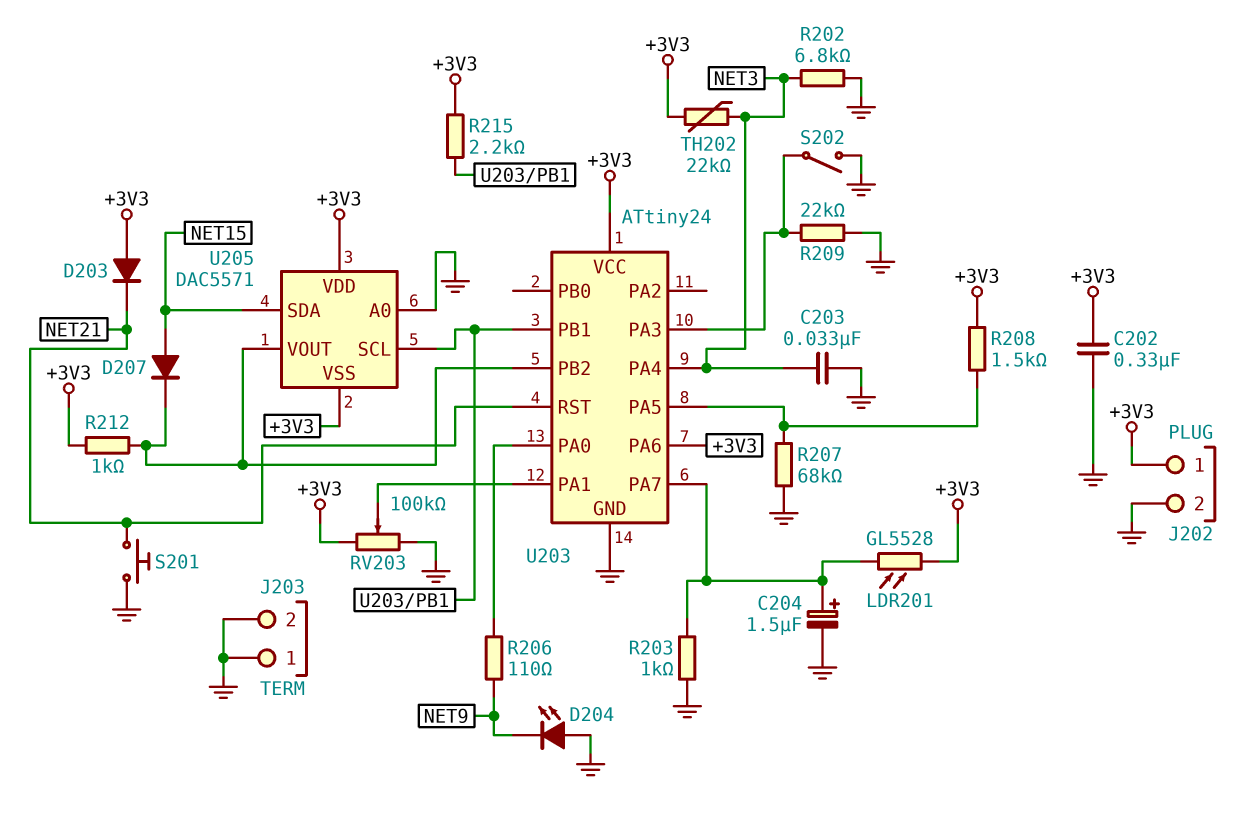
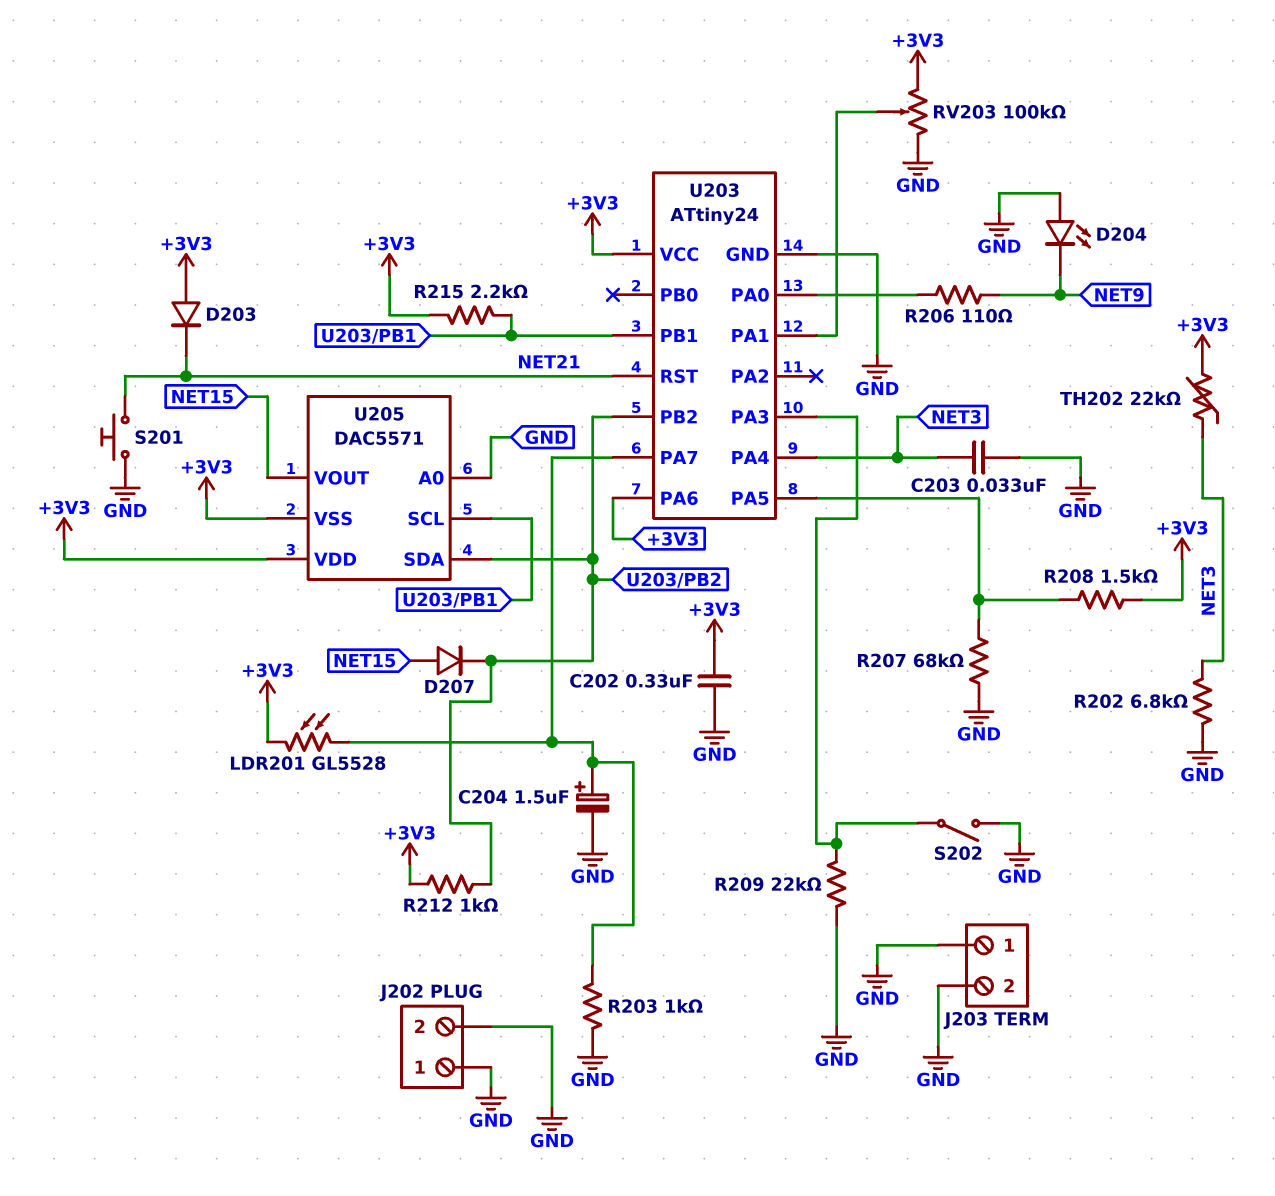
J202 pin 1: +3V3 -> GND
U205 pin SDA: NET15 -> U203/PB2
U205 pin VOUT: U203/PB2 -> NET15

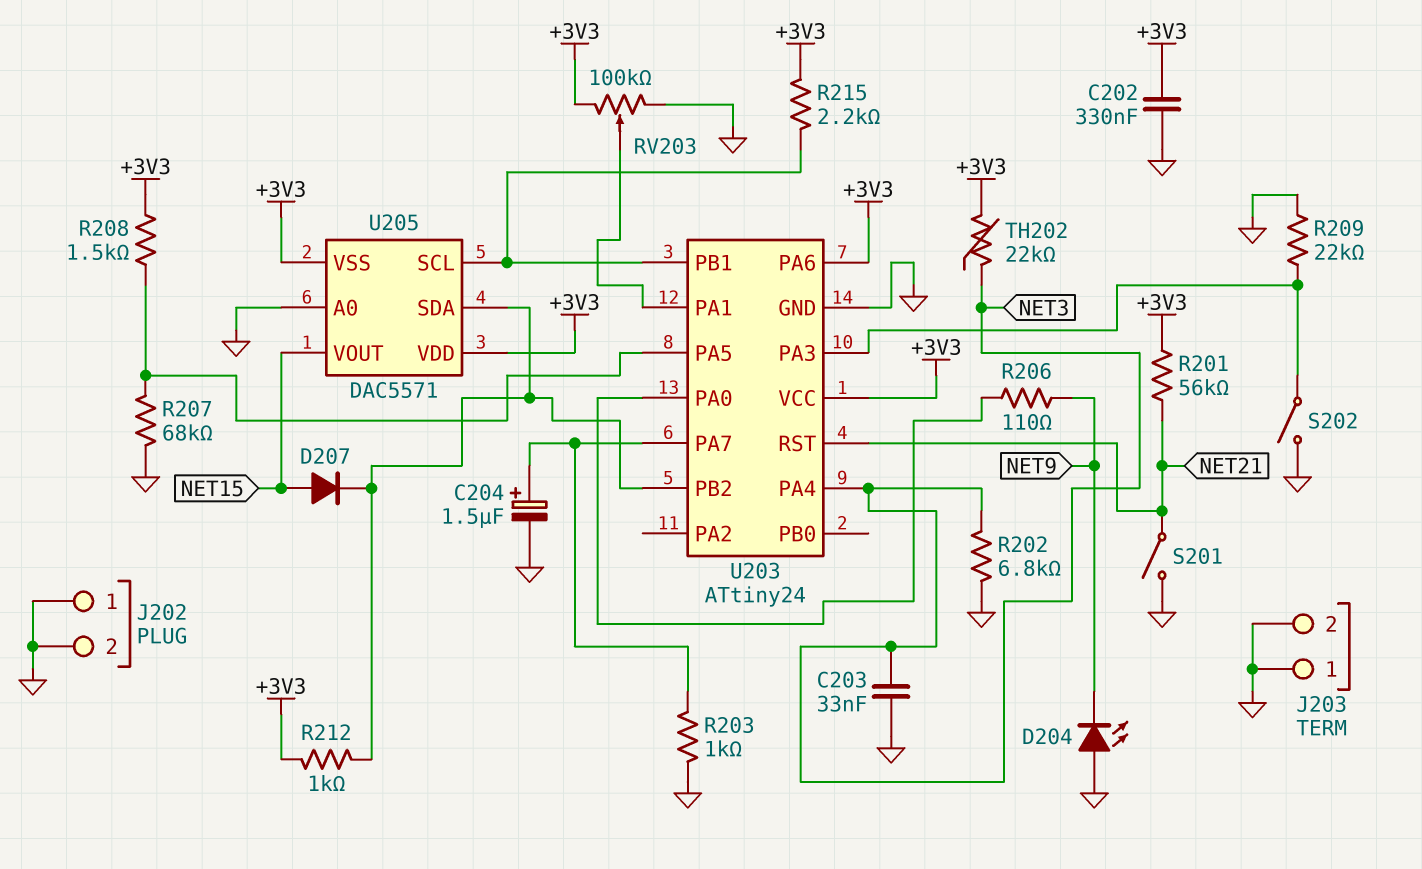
D203: diode (A +3V3, K NET21) -> none
LDR201: GL5528 (+3V3, U203/PA7) -> none
R201: none -> 56k (+3V3, NET21)
S201: button (GND, NET21) -> switch (GND, NET21)

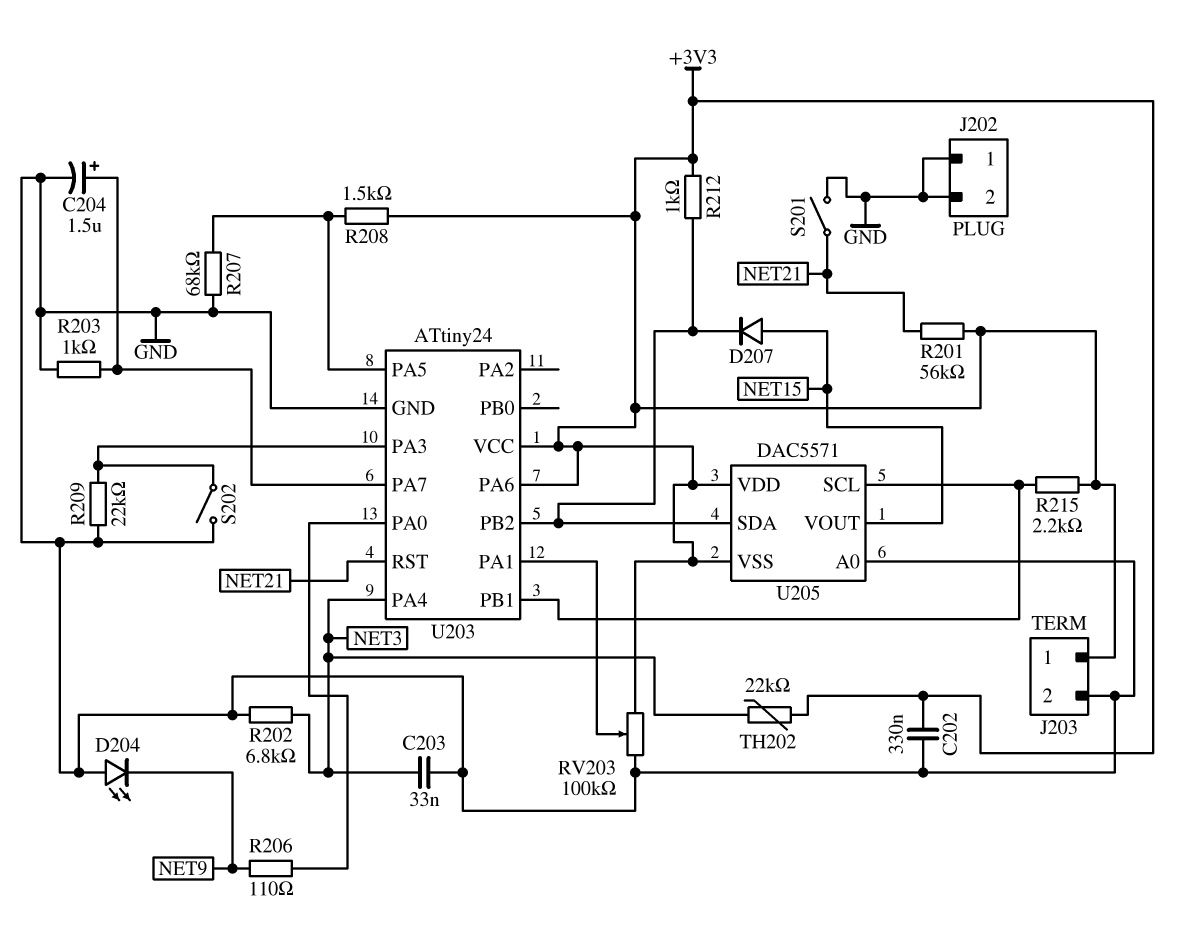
J203 pin 1: GND -> +3V3

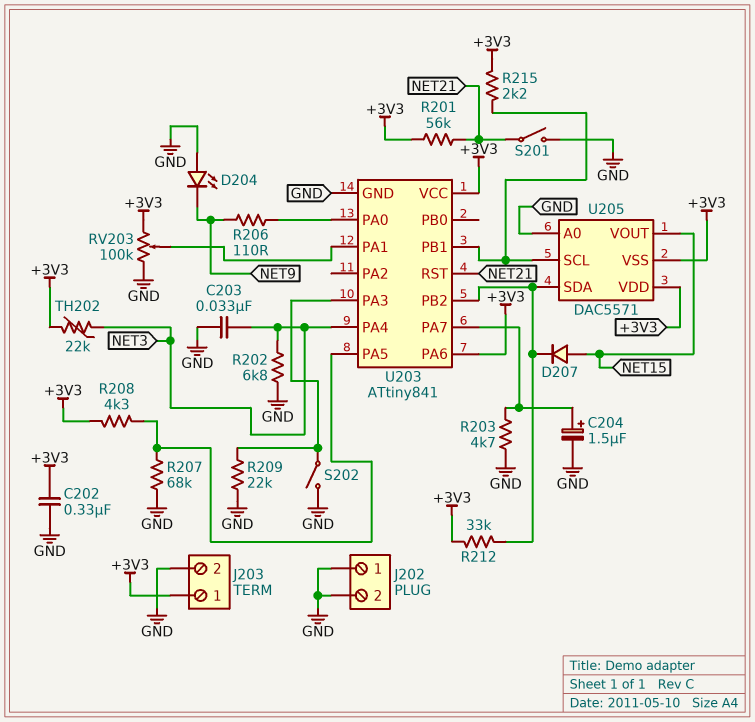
R203: 1k (GND, U203/PA7) -> 4.7k (GND, U203/PA7)
R208: 1.5k (+3V3, U203/PA5) -> 4.3k (+3V3, U203/PA5)
R212: 1k (+3V3, U203/PB2) -> 33k (+3V3, U203/PB2)
U203: ATtiny24 -> ATtiny841

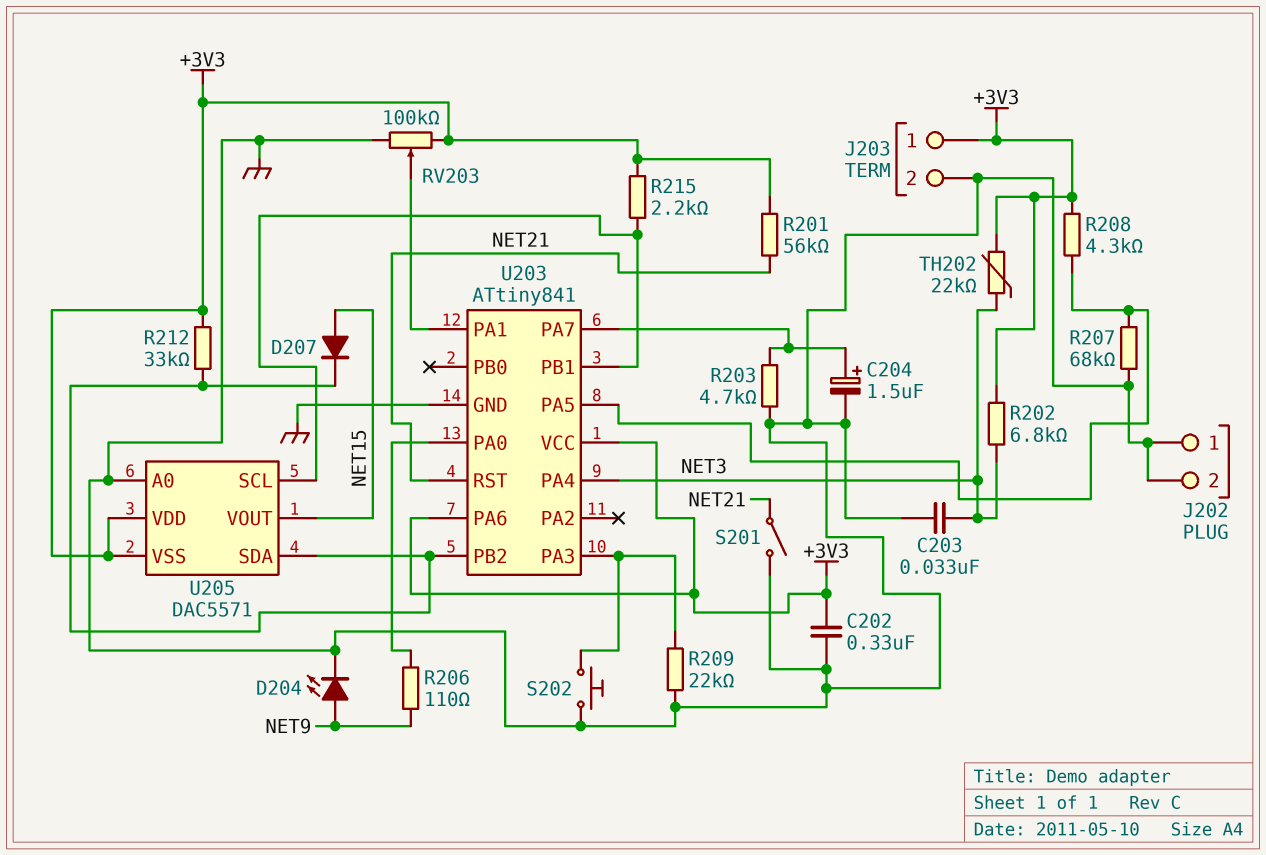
D204: LED (A GND, K NET9) -> LED (A NET9, K GND)
R202: 6.8k (GND, NET3) -> 6.8k (+3V3, NET3)
S202: switch (GND, U203/PA3) -> button (GND, U203/PA3)

